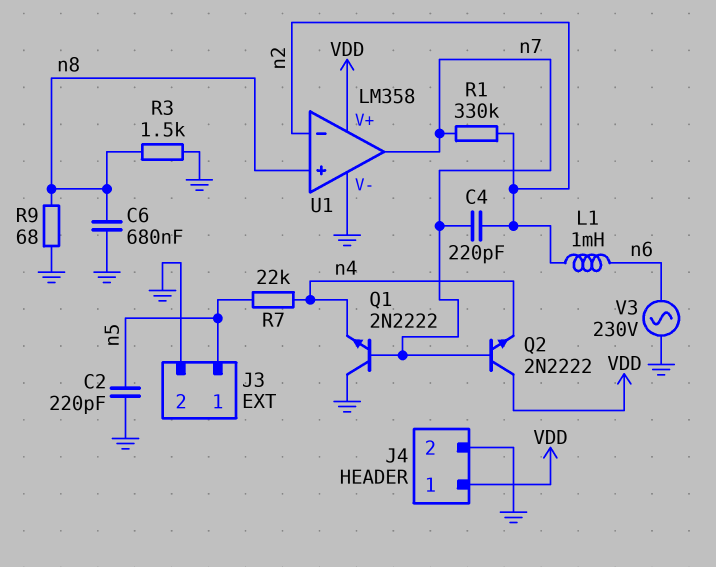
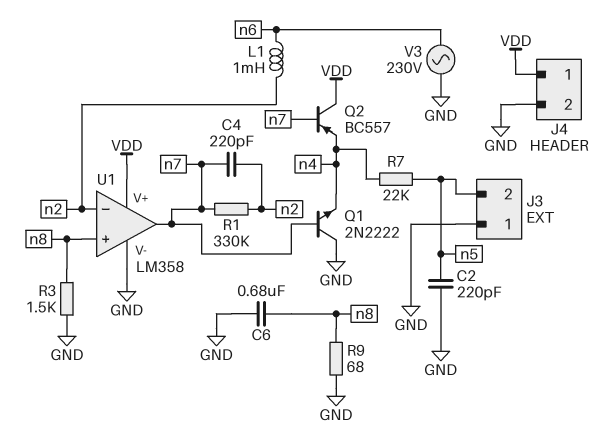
J3 pin 1: n5 -> GND
J3 pin 2: GND -> n5
Q2: NPN 2N2222 (B n7, C VDD, E n4) -> PNP BC557 (B n7, C VDD, E n4)

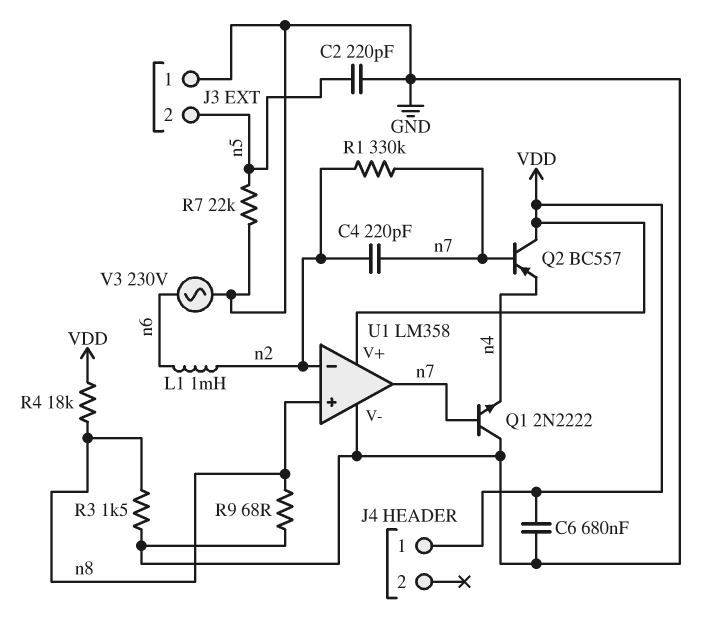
C6: 680nF (GND, n8) -> 680nF (GND, VDD)
J4 pin 2: GND -> none
R4: none -> 18k (VDD, n8)
R7: 22k (n4, n5) -> 22k (GND, n5)

